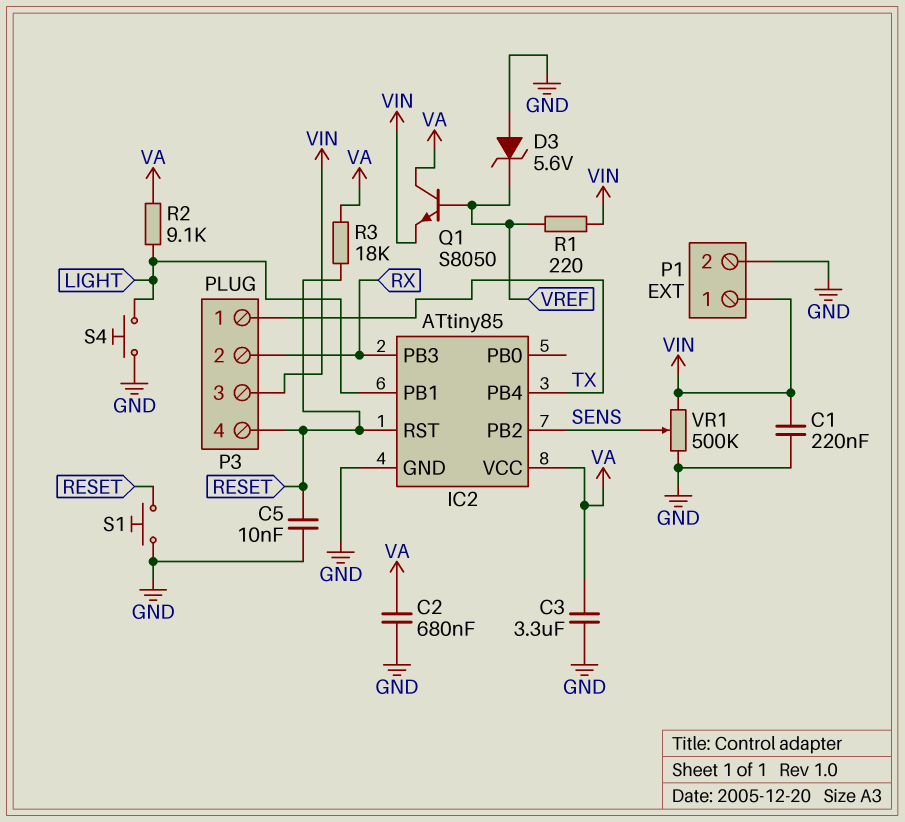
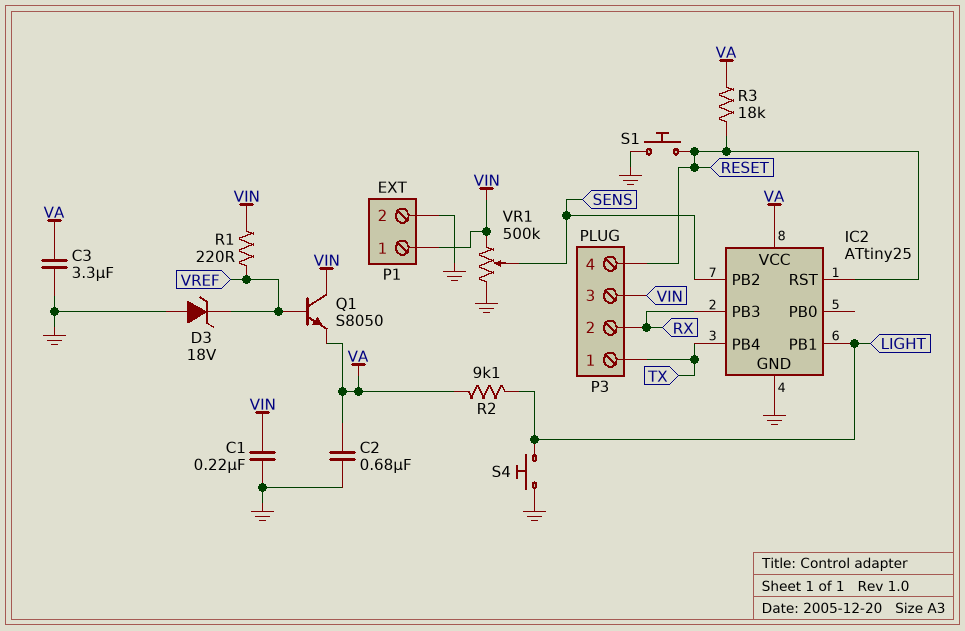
C5: 10nF (GND, RESET) -> none
D3: zener 5.6V (A GND, K VREF) -> zener 18V (A GND, K VREF)
IC2: ATtiny85 -> ATtiny25
Q1: NPN S8050 (B VREF, C VA, E VIN) -> NPN S8050 (B VREF, C VIN, E VA)

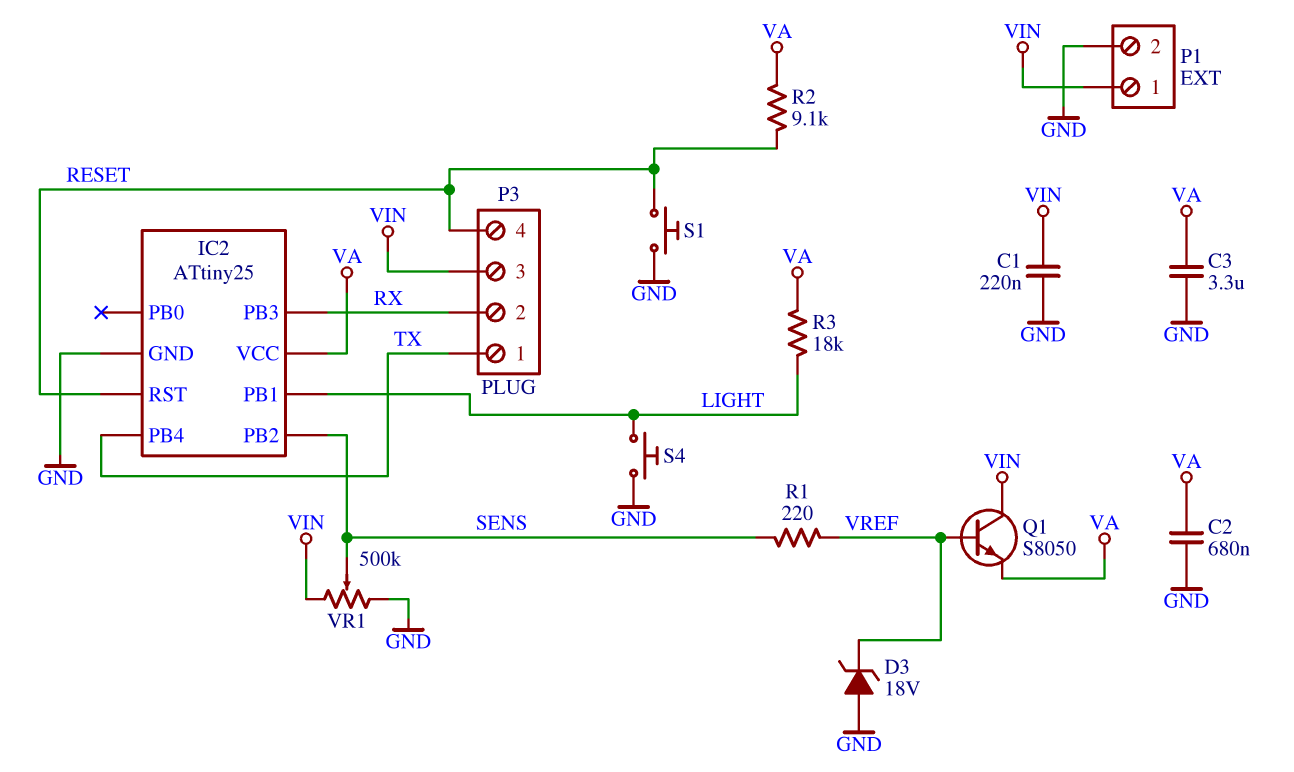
R1: 220 (VIN, VREF) -> 220 (SENS, VREF)
R2: 9.1k (LIGHT, VA) -> 9.1k (RESET, VA)
R3: 18k (RESET, VA) -> 18k (LIGHT, VA)

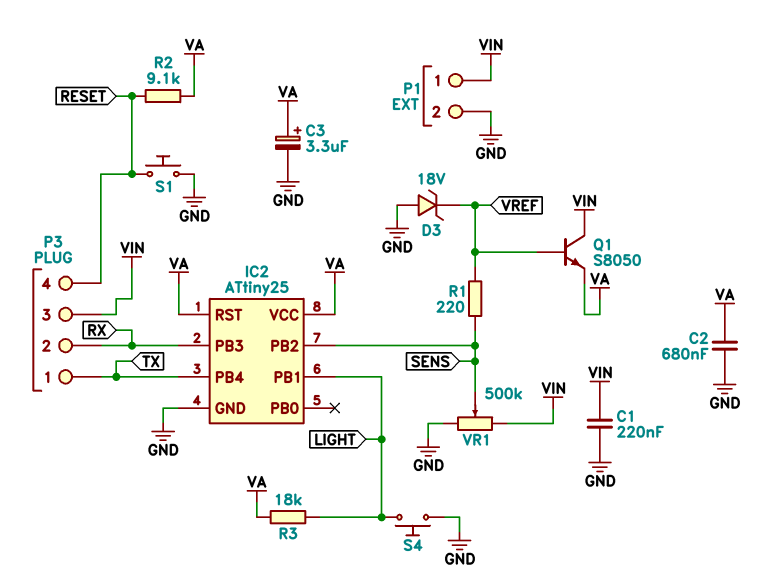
C3: 3.3uF (GND, VA) -> 3.3uF (plus VA, minus GND)
IC2 pin RST: RESET -> VA

